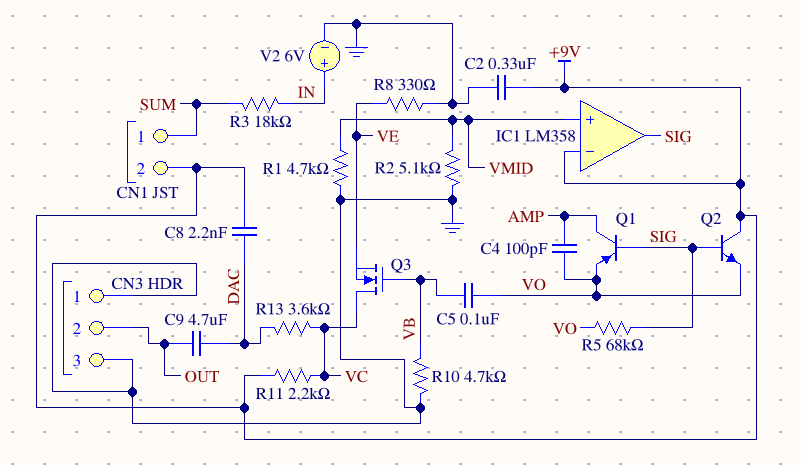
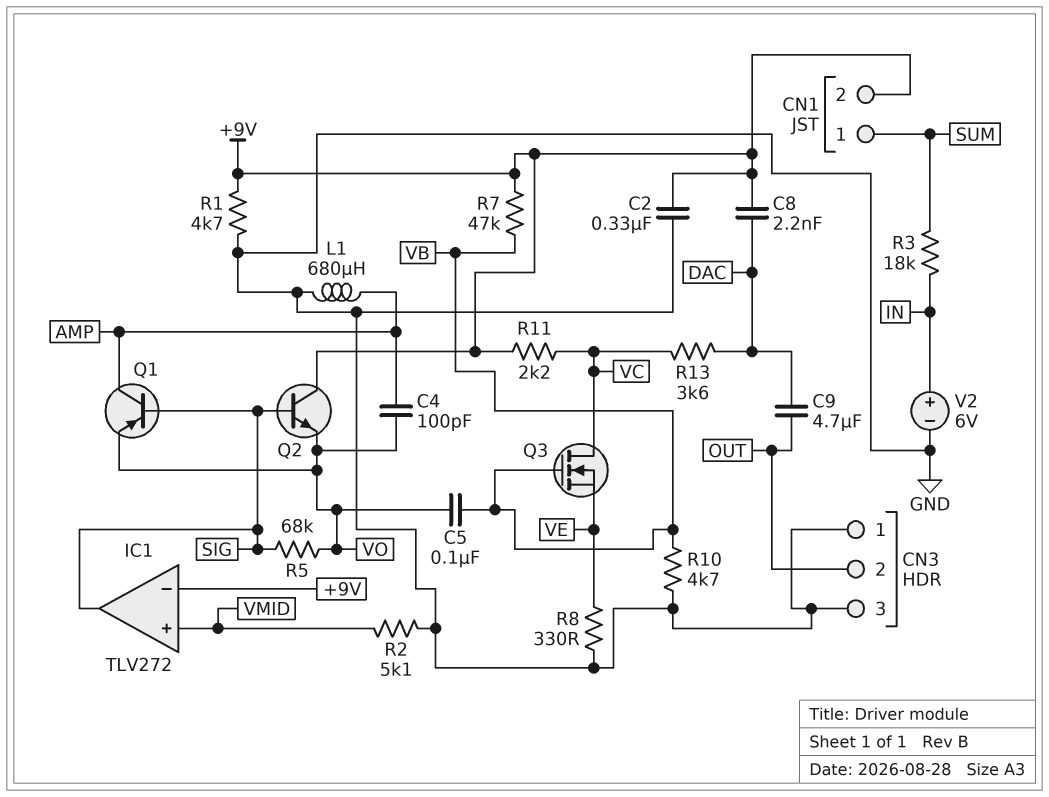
IC1: LM358 -> TLV272
L1: none -> 680uH (AMP, GND)
R1: 4.7k (GND, VMID) -> 4.7k (+9V, GND)
R7: none -> 47k (+9V, VB)

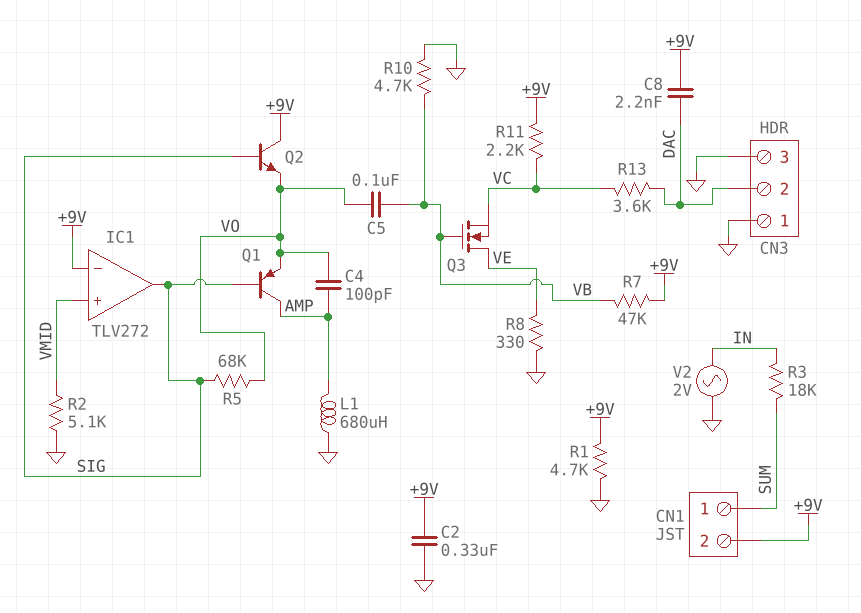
C9: 4.7uF (DAC, OUT) -> none
CN3 pin 2: OUT -> DAC
Q3: NMOS (G VB, D VC, S VE) -> NMOS (G VB, D VE, S VC)
V2: 6V (plus IN, minus GND) -> AC 2V (GND, IN)

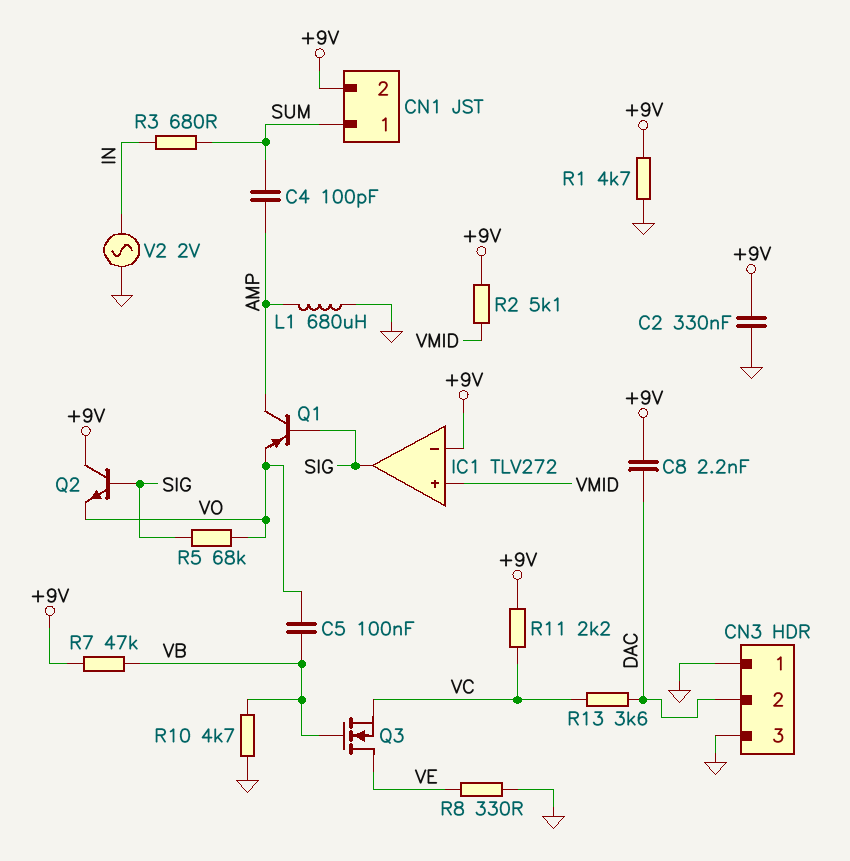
C4: 100pF (AMP, VO) -> 100pF (AMP, SUM)
R2: 5.1k (GND, VMID) -> 5.1k (+9V, VMID)
R3: 18k (IN, SUM) -> 680 (IN, SUM)

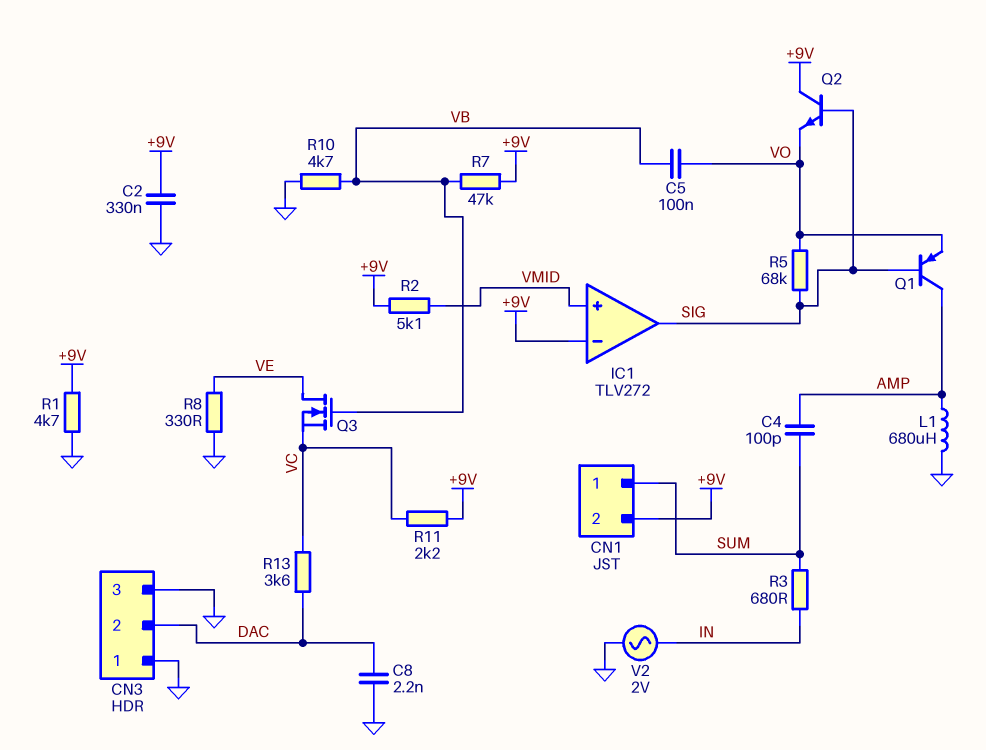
C8: 2.2nF (+9V, DAC) -> 2.2nF (DAC, GND)

